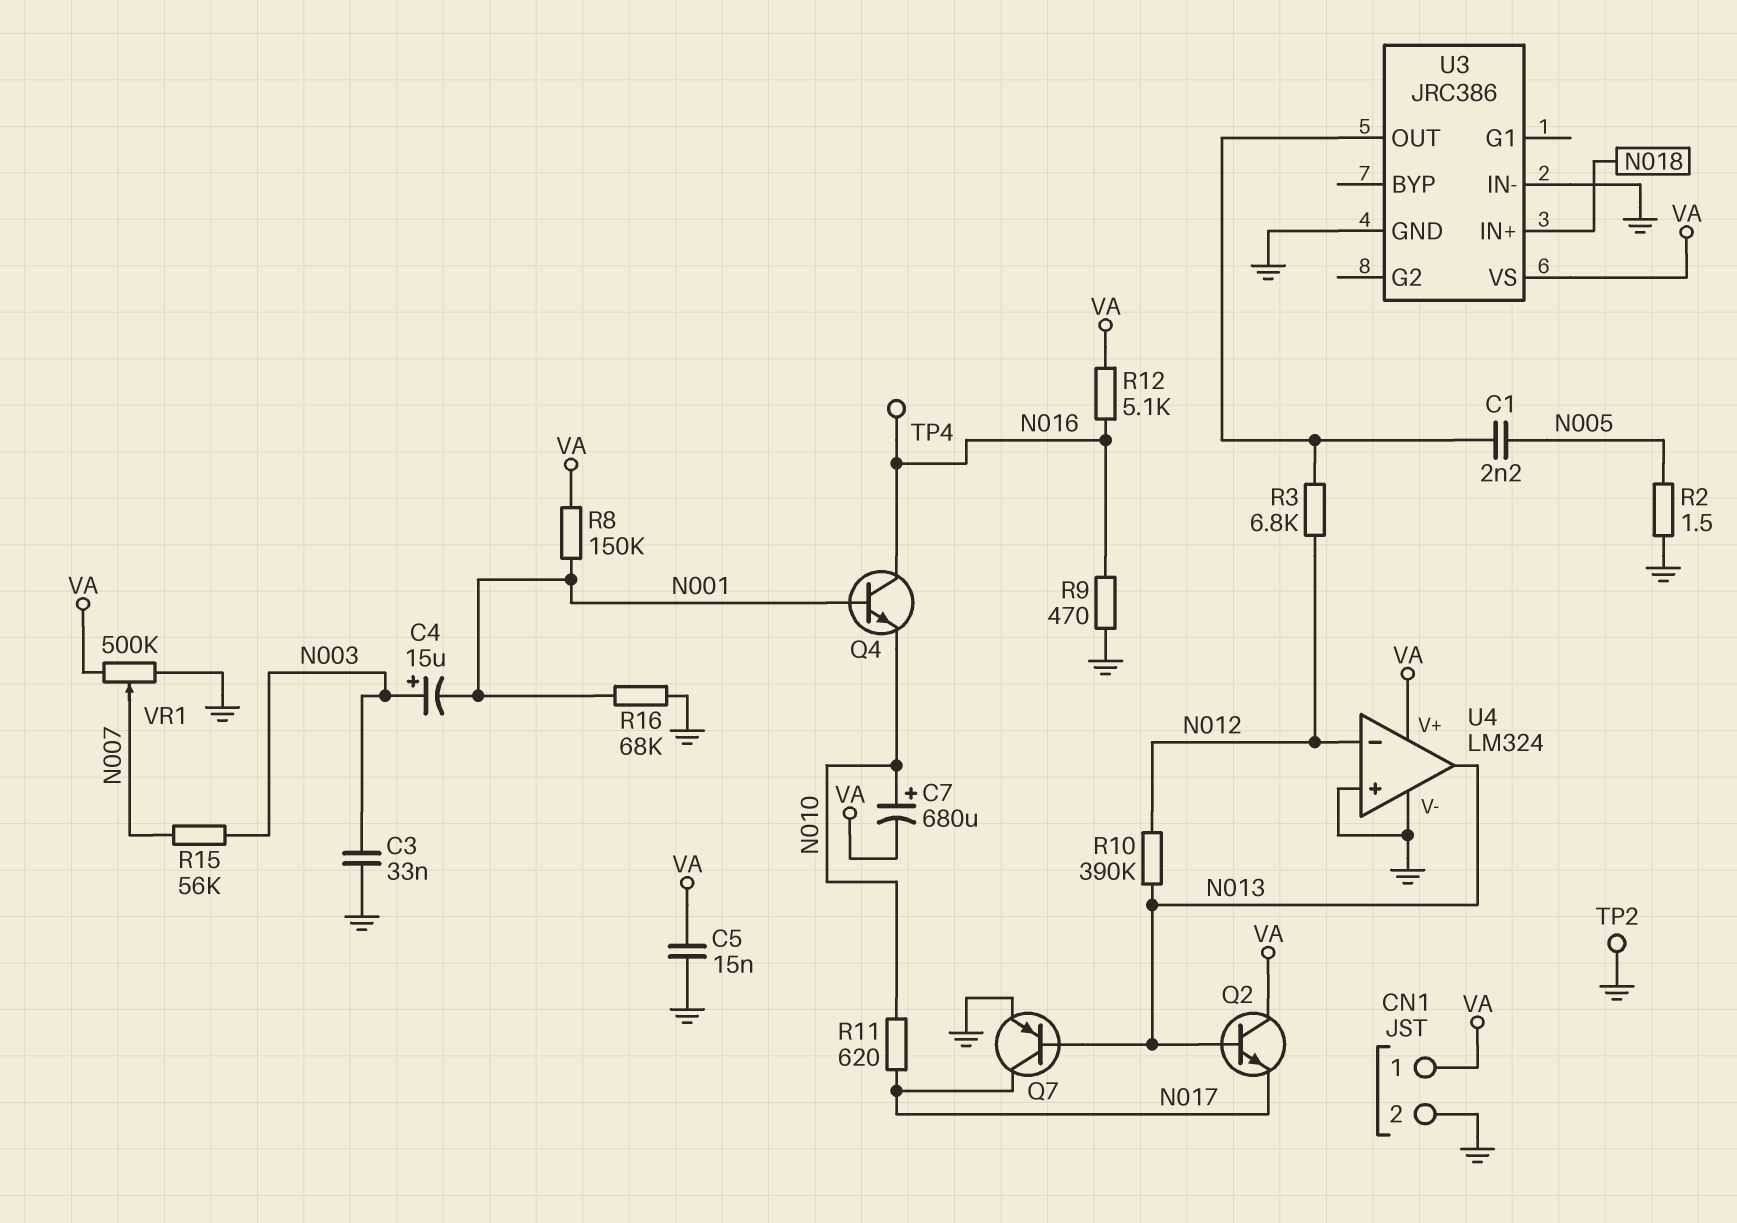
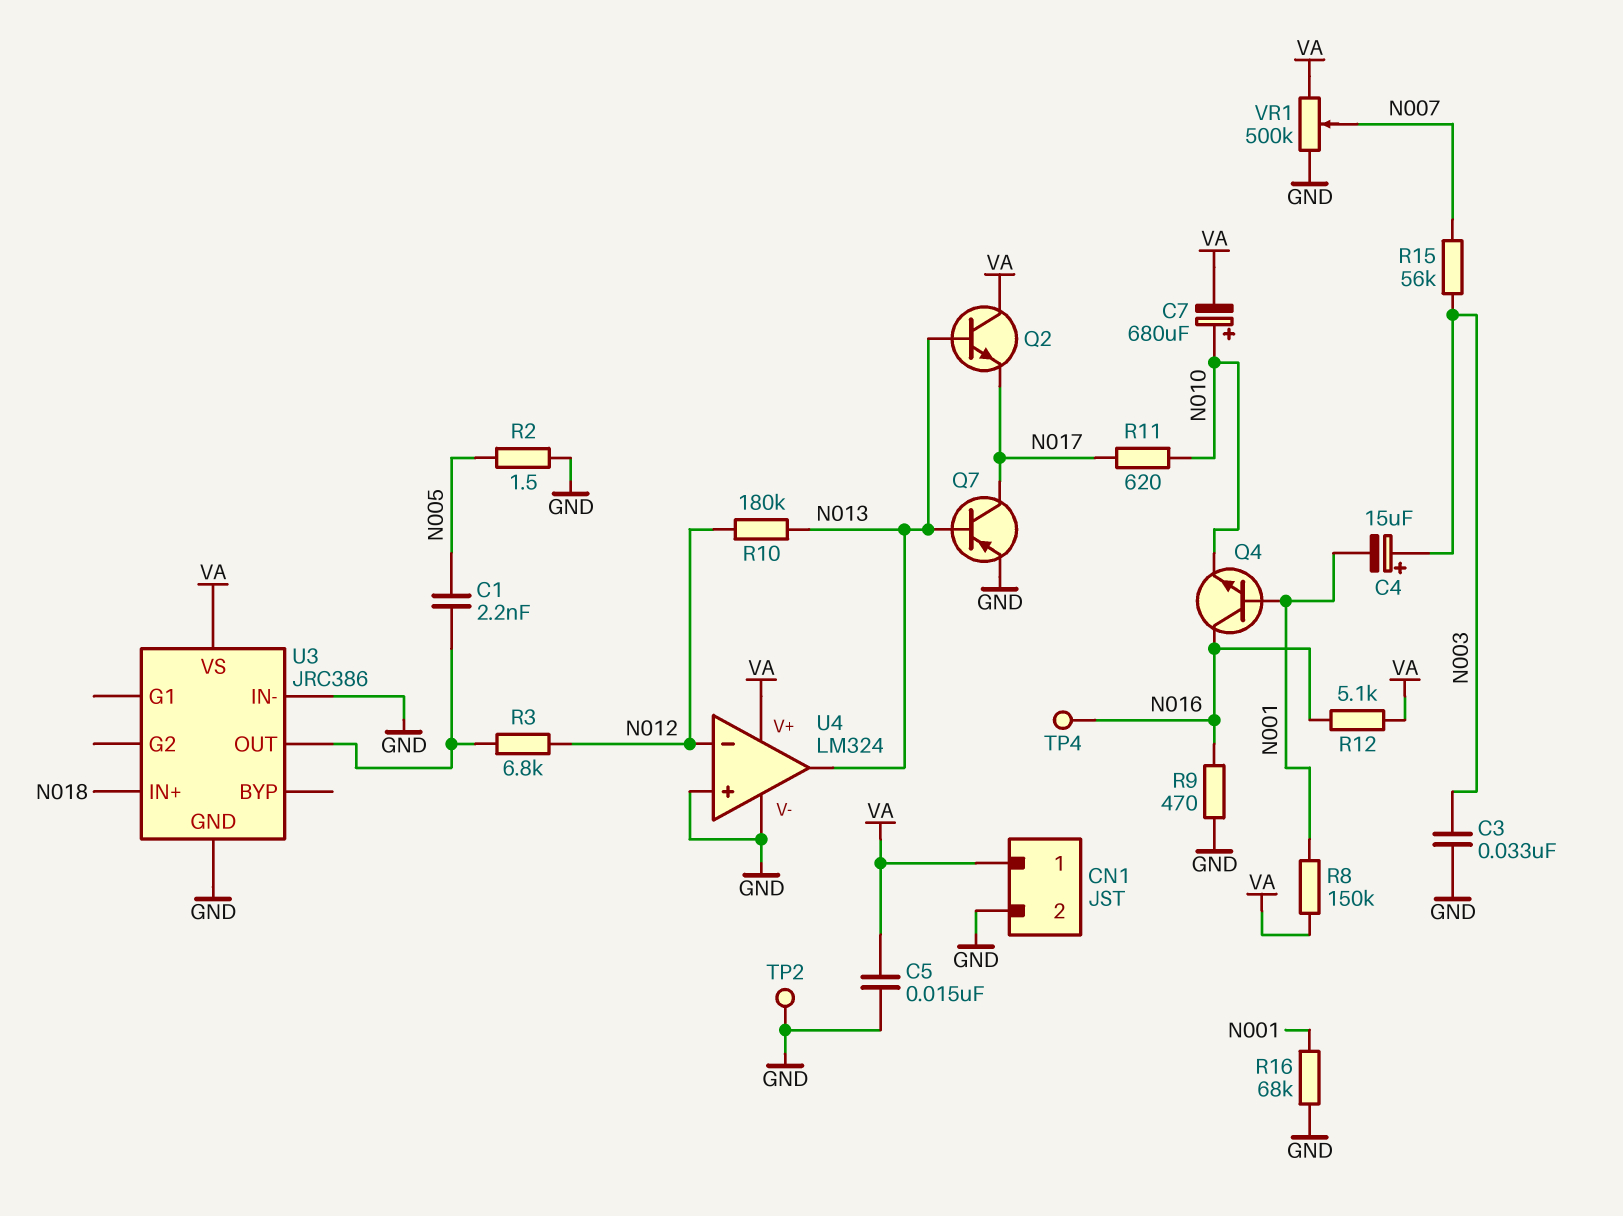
R10: 390k (N012, N013) -> 180k (N012, N013)

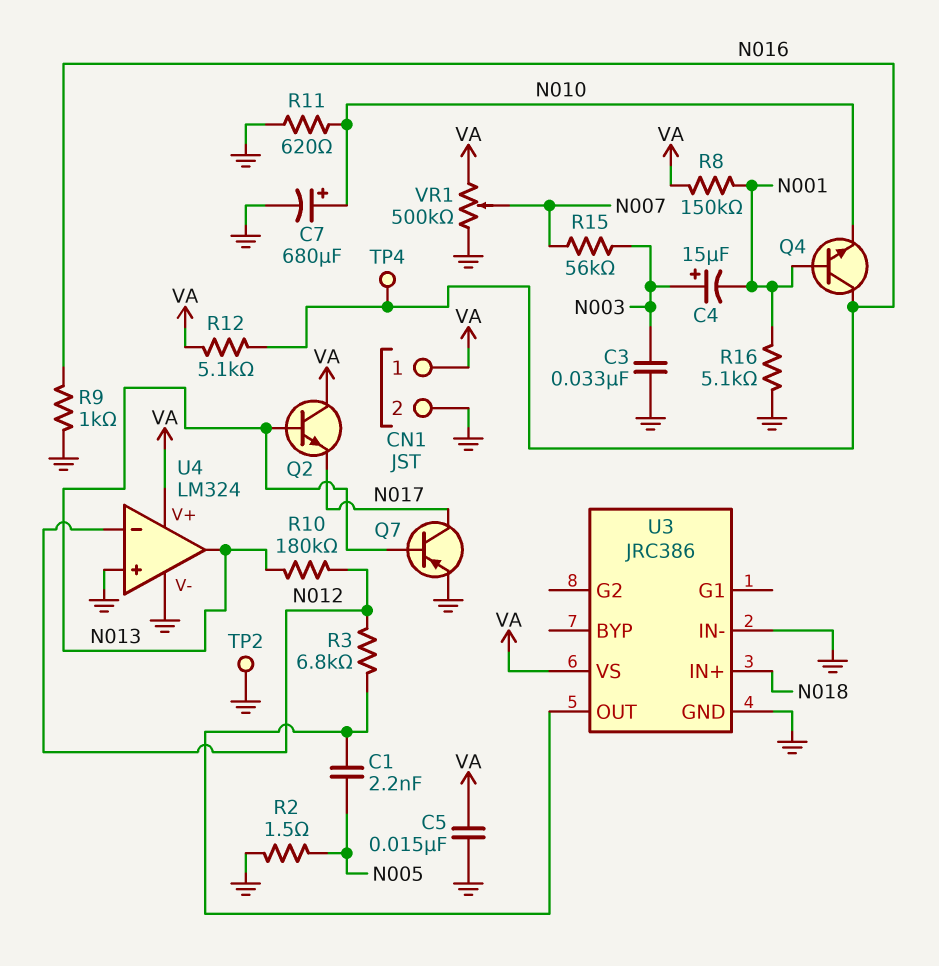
C7: 680uF (plus N010, minus VA) -> 680uF (plus N010, minus GND)
R9: 470 (GND, N016) -> 1k (GND, N016)
R11: 620 (N010, N017) -> 620 (GND, N010)
R16: 68k (GND, N001) -> 5.1k (GND, N001)

